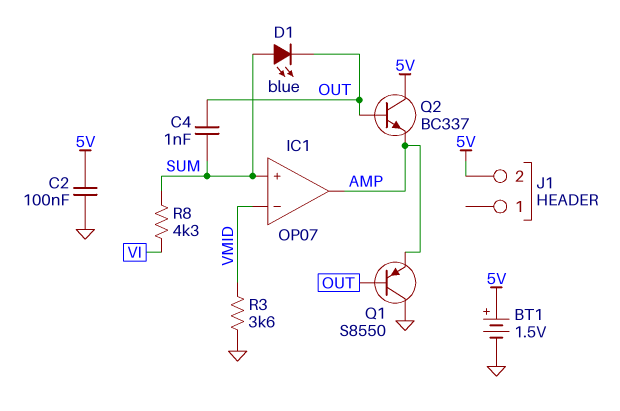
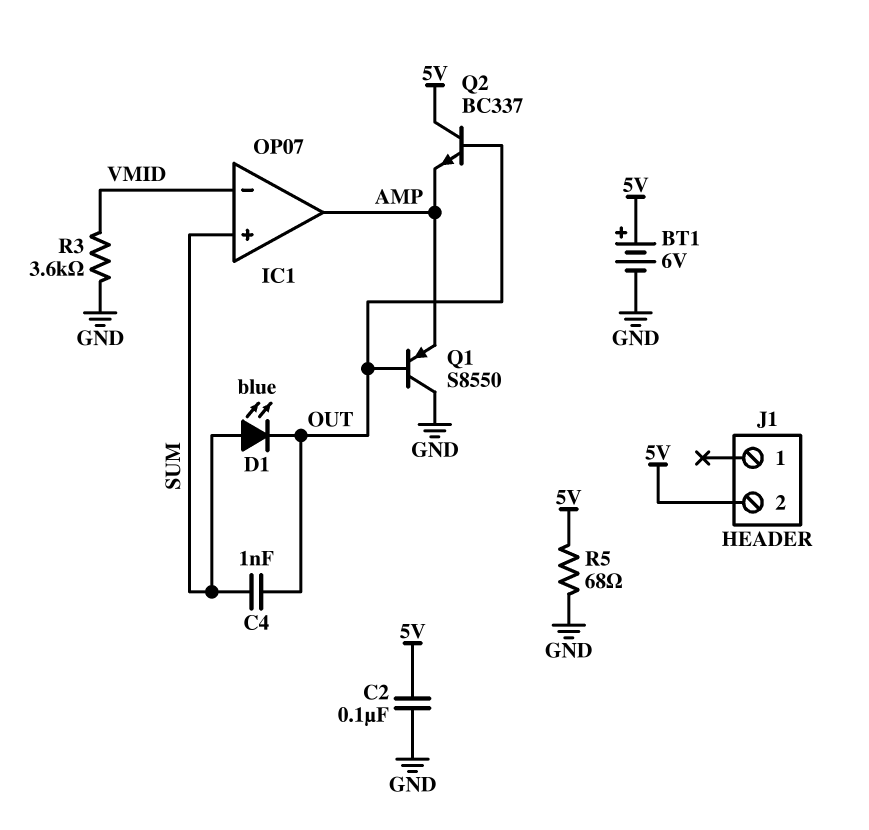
BT1: 1.5V (plus 5V, minus GND) -> 6V (plus 5V, minus GND)
R5: none -> 68 (5V, GND)
R8: 4.3k (SUM, VI) -> none

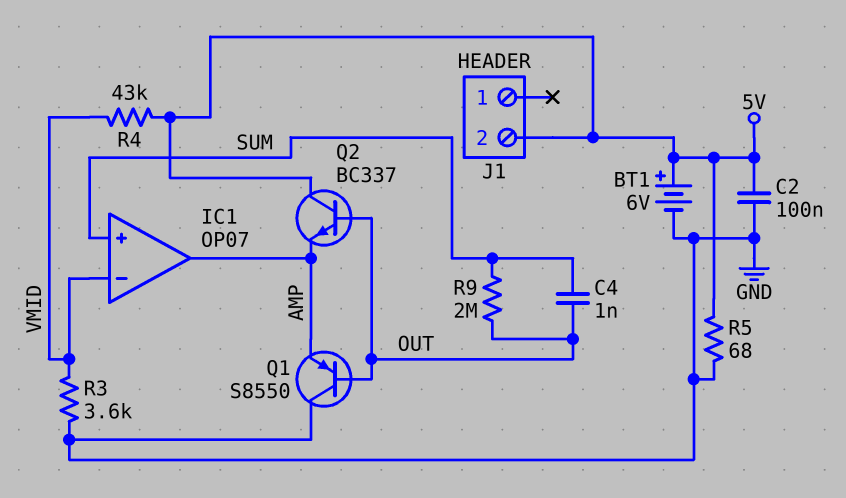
D1: LED blue (A SUM, K OUT) -> none
R4: none -> 43k (5V, VMID)
R9: none -> 2M (OUT, SUM)

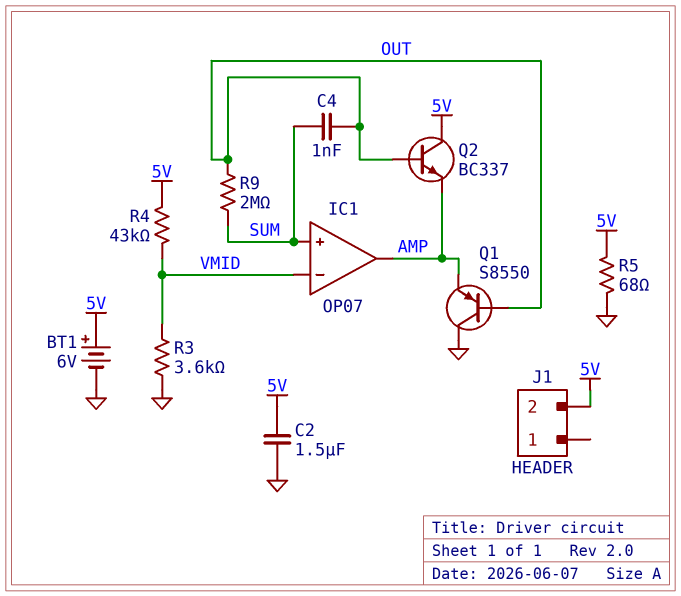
C2: 100nF (5V, GND) -> 1.5uF (5V, GND)

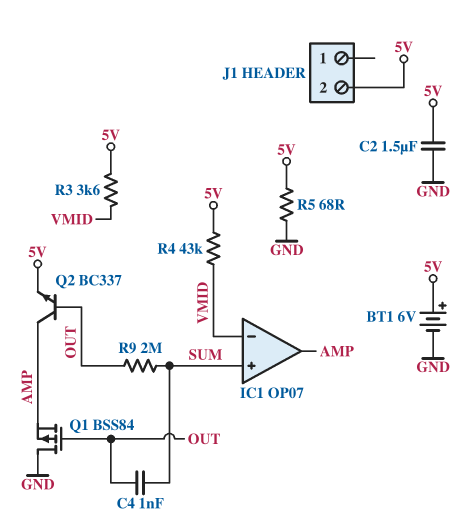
Q1: PNP S8550 (B OUT, C GND, E AMP) -> PMOS BSS84 (G OUT, D GND, S AMP)
Q2: NPN BC337 (B OUT, C 5V, E AMP) -> NPN BC337 (B OUT, C AMP, E 5V)
R3: 3.6k (GND, VMID) -> 3.6k (5V, VMID)

